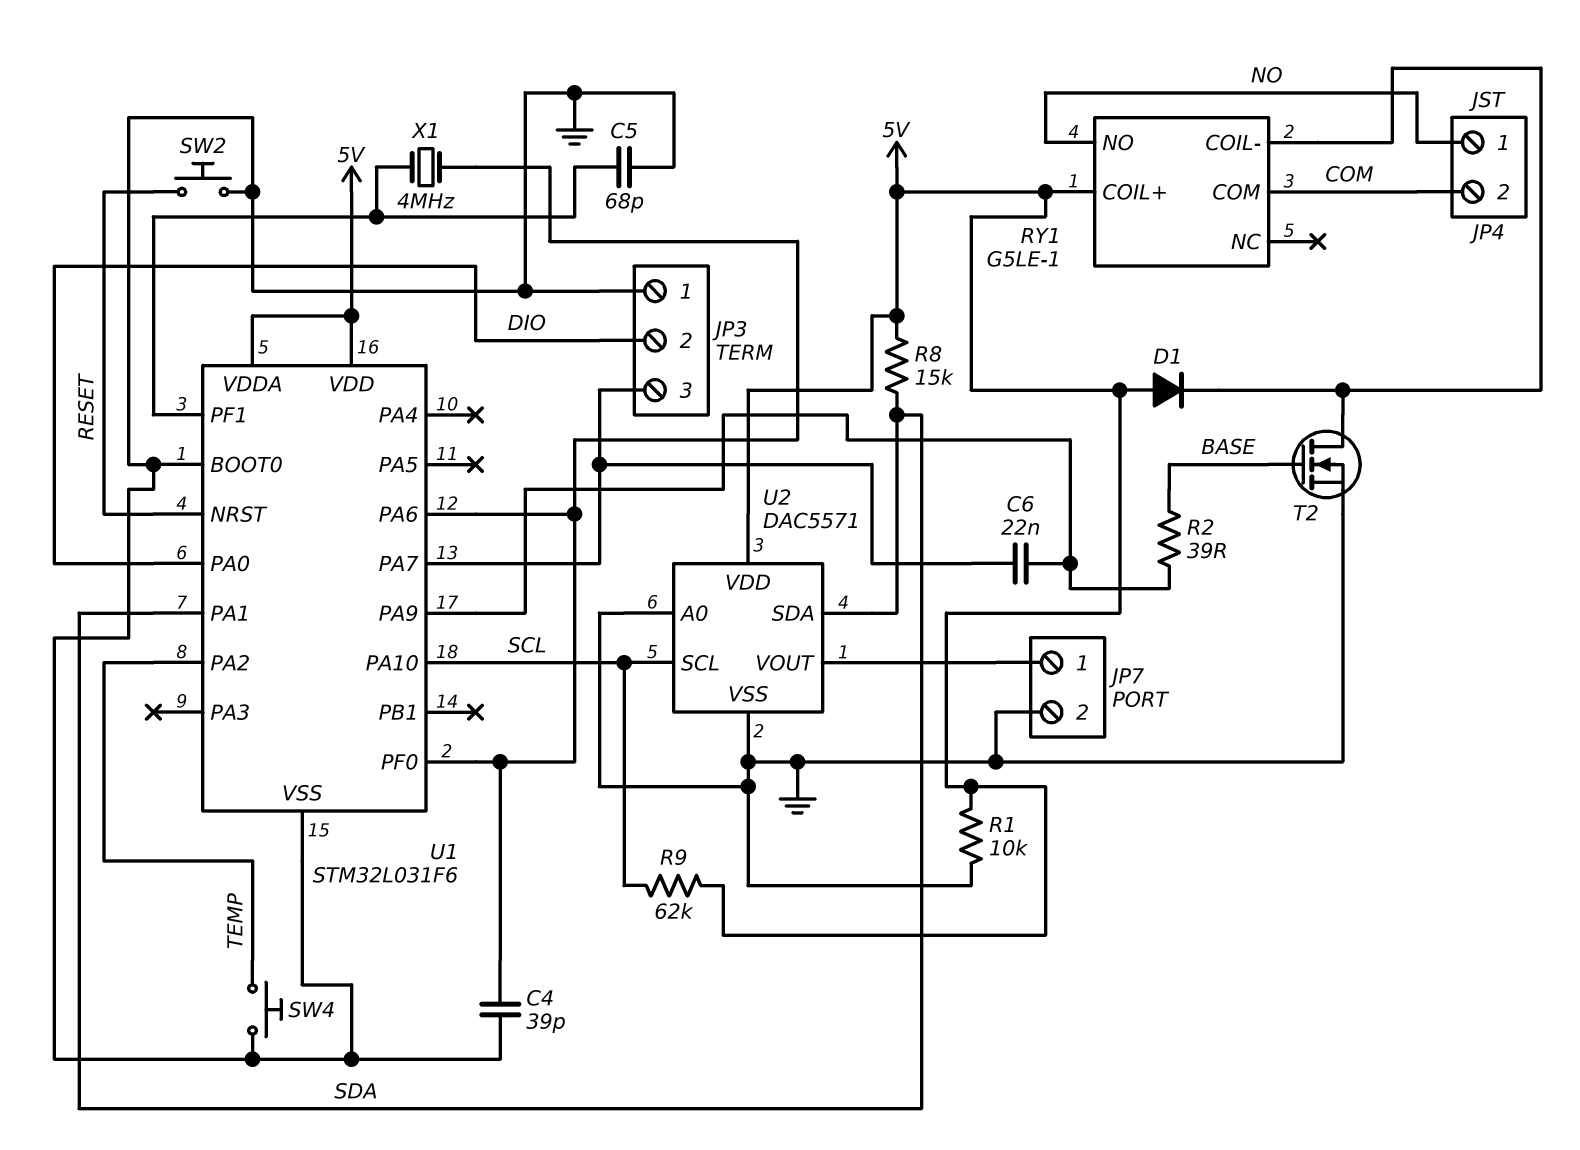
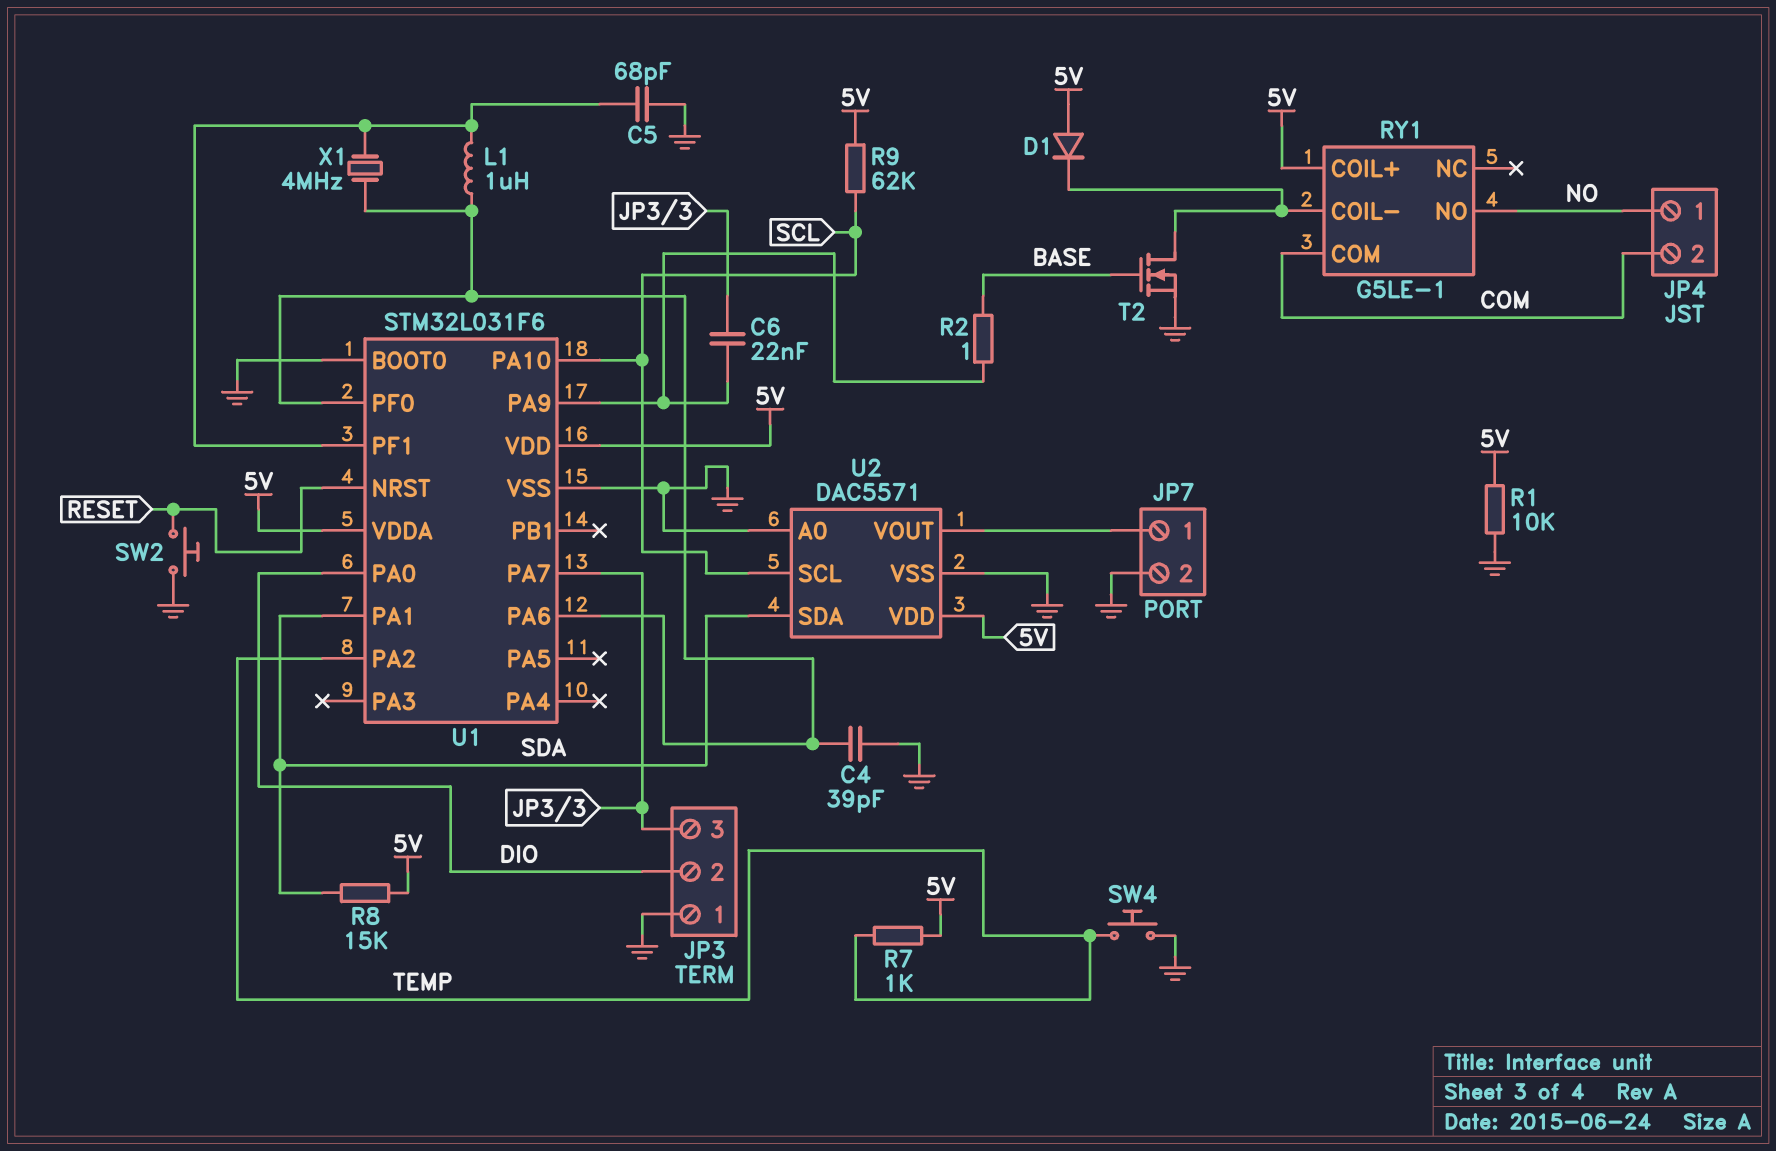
L1: none -> 1uH (U1/PA6, U1/PF1)
R2: 39 (BASE, U1/PA9) -> 1 (BASE, U1/PA9)
R7: none -> 1k (5V, TEMP)

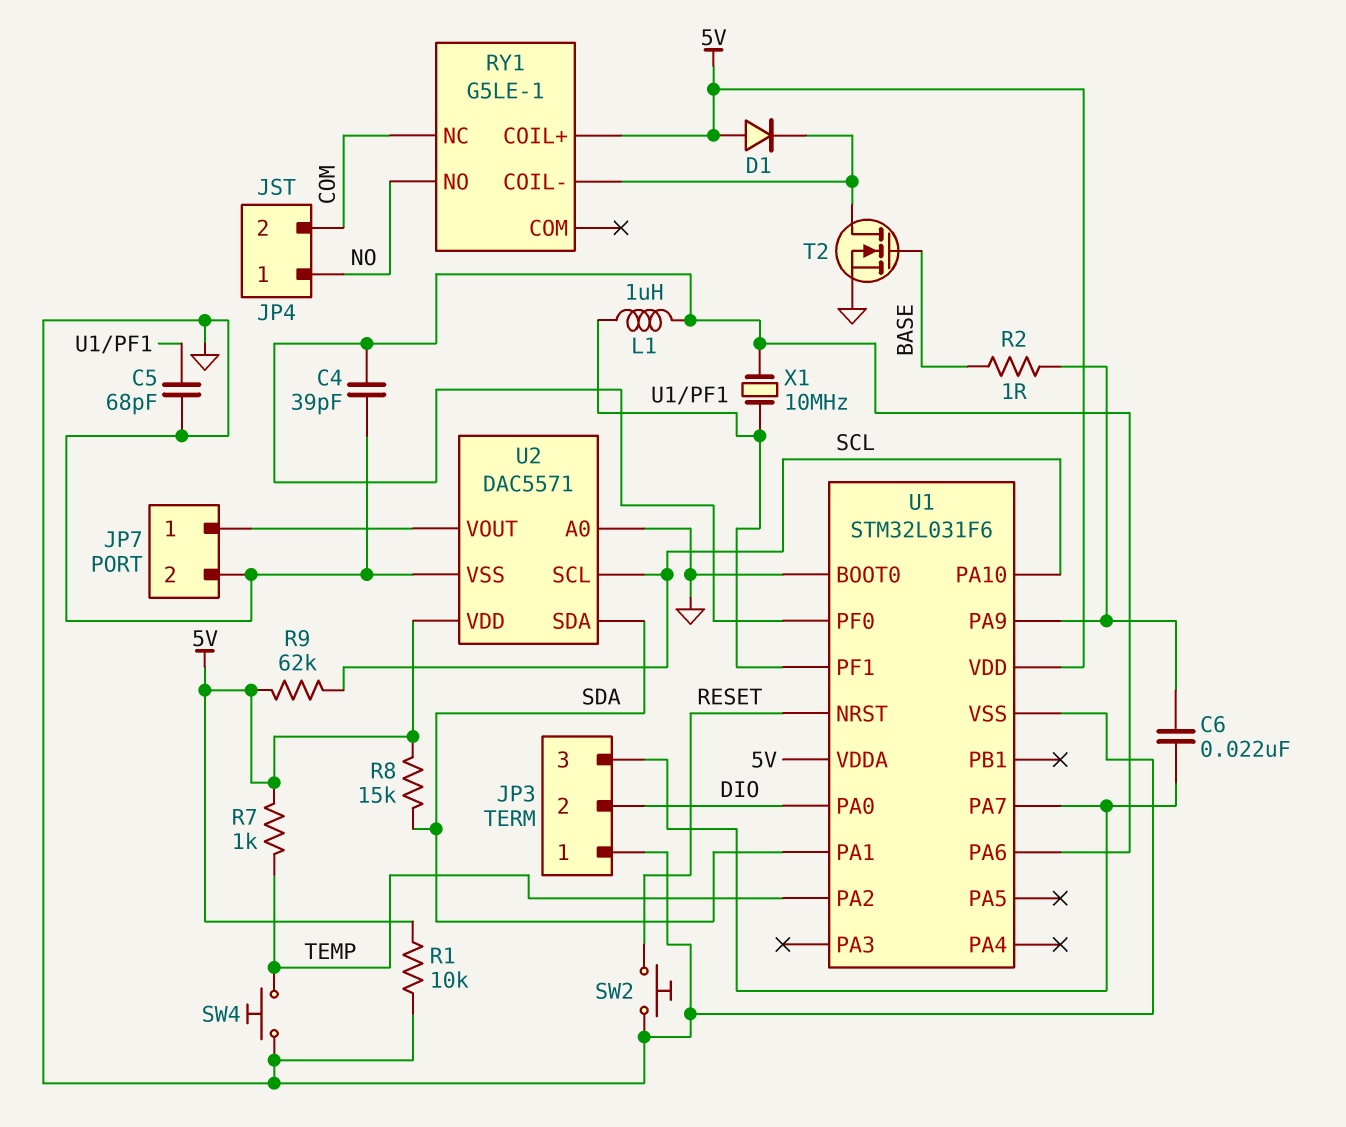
RY1 pin COM: COM -> none
RY1 pin NC: none -> COM
X1: 4MHz (U1/PA6, U1/PF1) -> 10MHz (U1/PA6, U1/PF1)

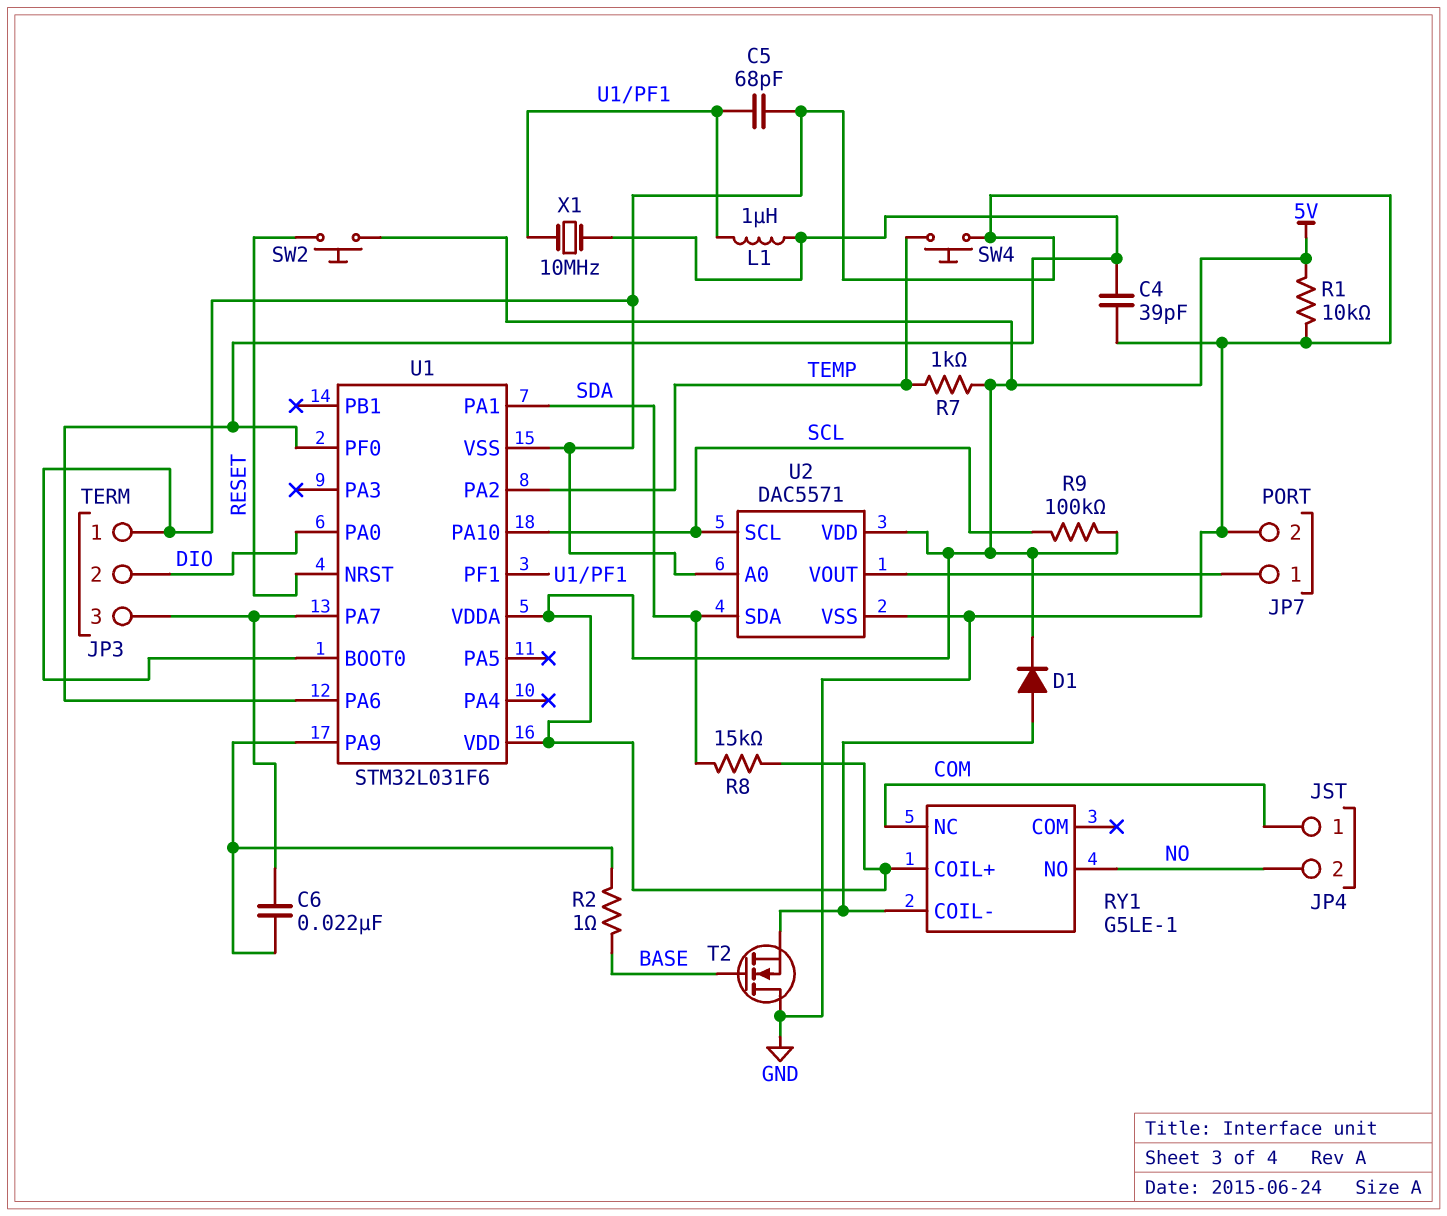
D1: diode (A 5V, K RY1/COIL-) -> diode (A RY1/COIL-, K 5V)
JP4 pin 1: NO -> COM
JP4 pin 2: COM -> NO
R9: 62k (5V, SCL) -> 100k (5V, SCL)
SW2: button (GND, RESET) -> button (5V, RESET)
T2: NMOS (G BASE, D RY1/COIL-, S GND) -> NMOS (G BASE, D GND, S RY1/COIL-)

